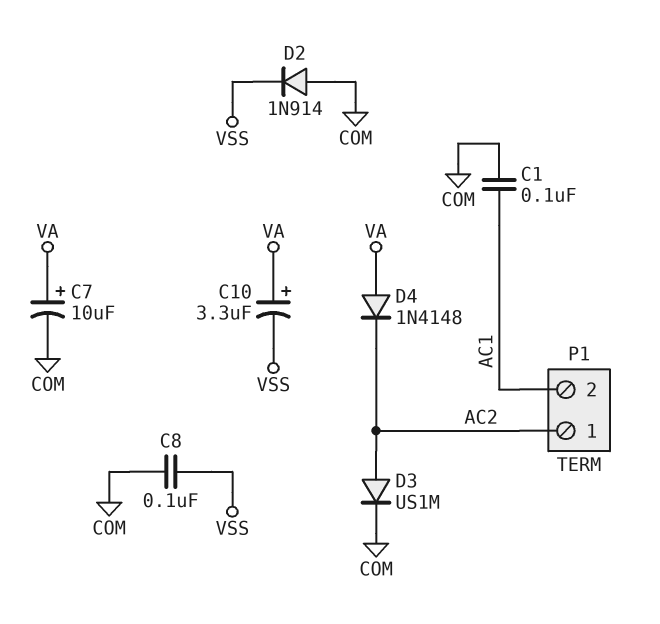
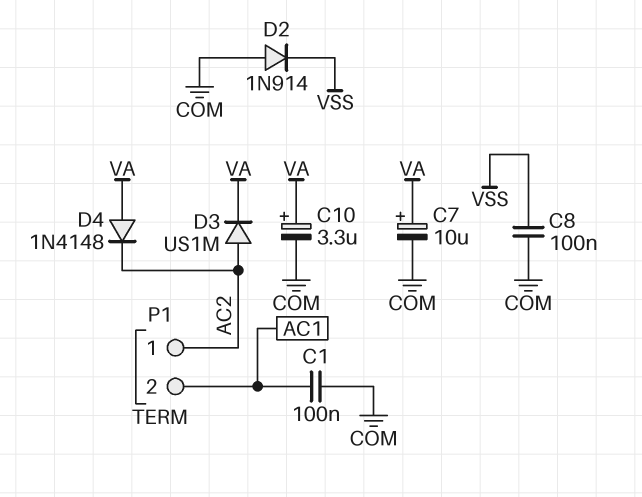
C10: 3.3uF (plus VA, minus VSS) -> 3.3uF (plus VA, minus COM)
D3: diode US1M (A AC2, K COM) -> diode US1M (A AC2, K VA)

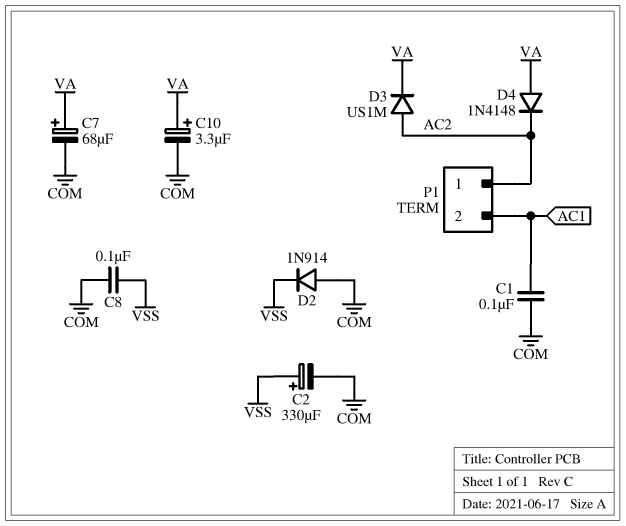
C2: none -> 330uF (plus VSS, minus COM)
C7: 10uF (plus VA, minus COM) -> 68uF (plus VA, minus COM)

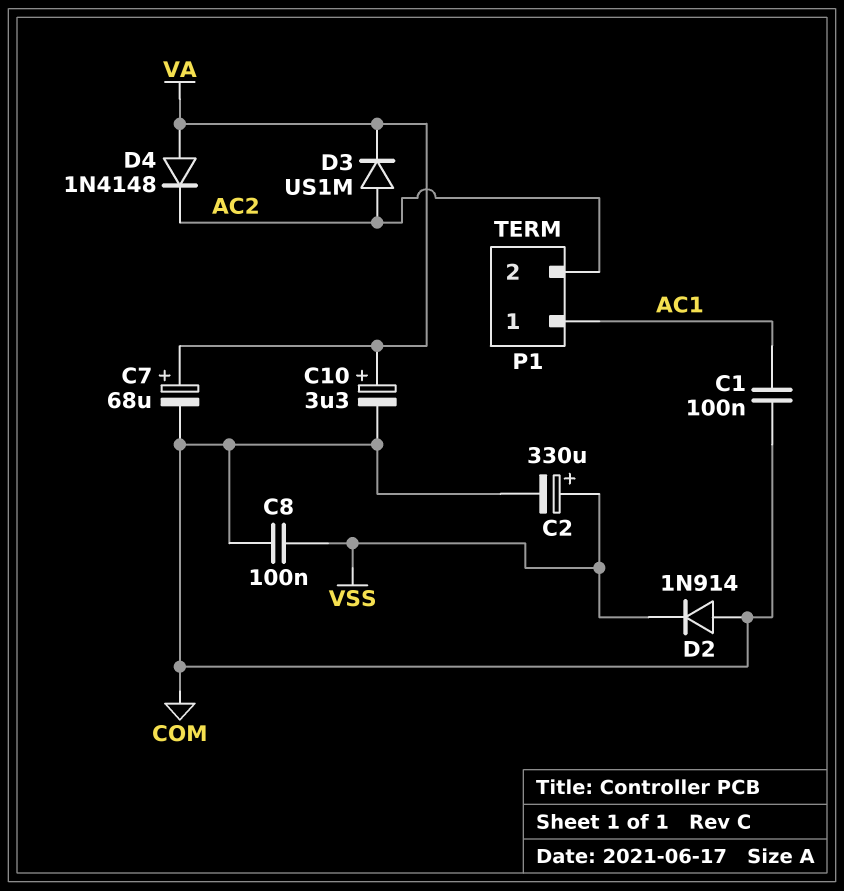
P1 pin 1: AC2 -> AC1
P1 pin 2: AC1 -> AC2

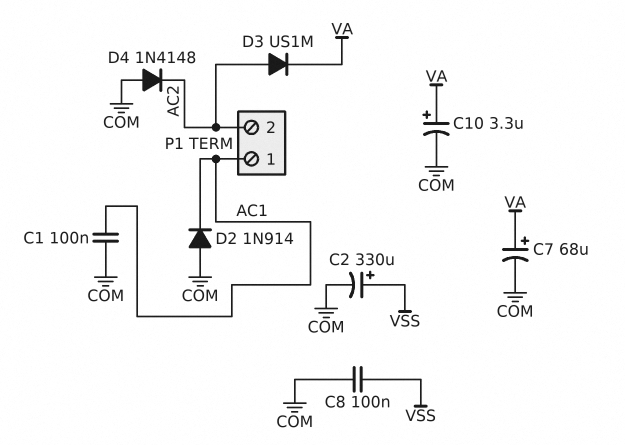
D2: diode 1N914 (A COM, K VSS) -> diode 1N914 (A COM, K AC1)
D4: diode 1N4148 (A VA, K AC2) -> diode 1N4148 (A COM, K AC2)

